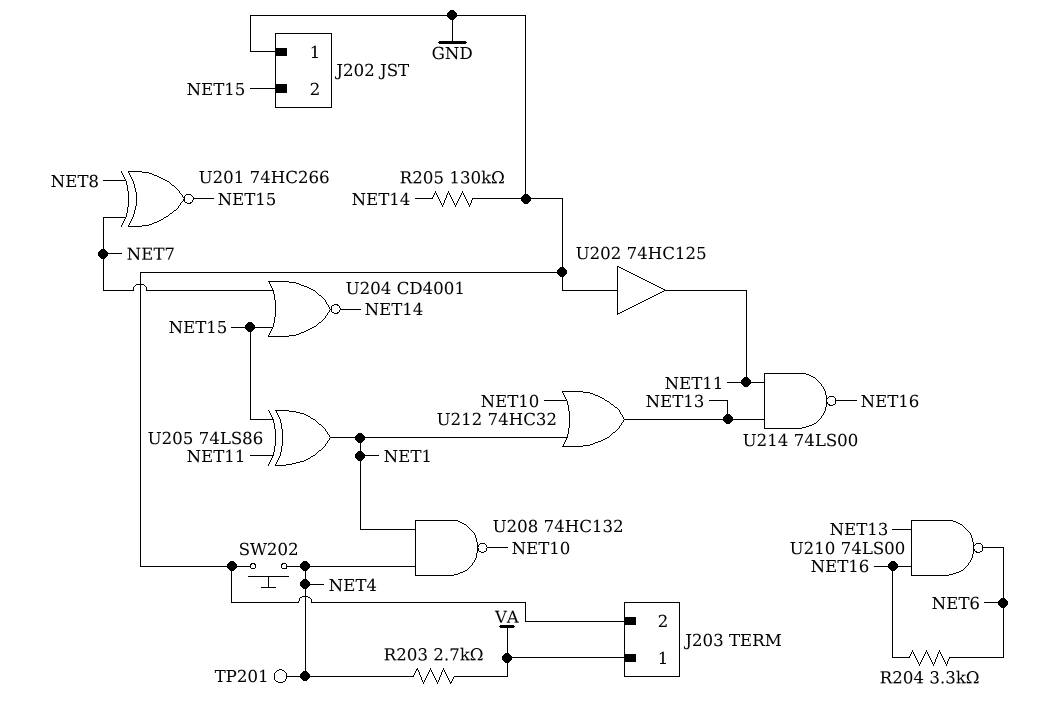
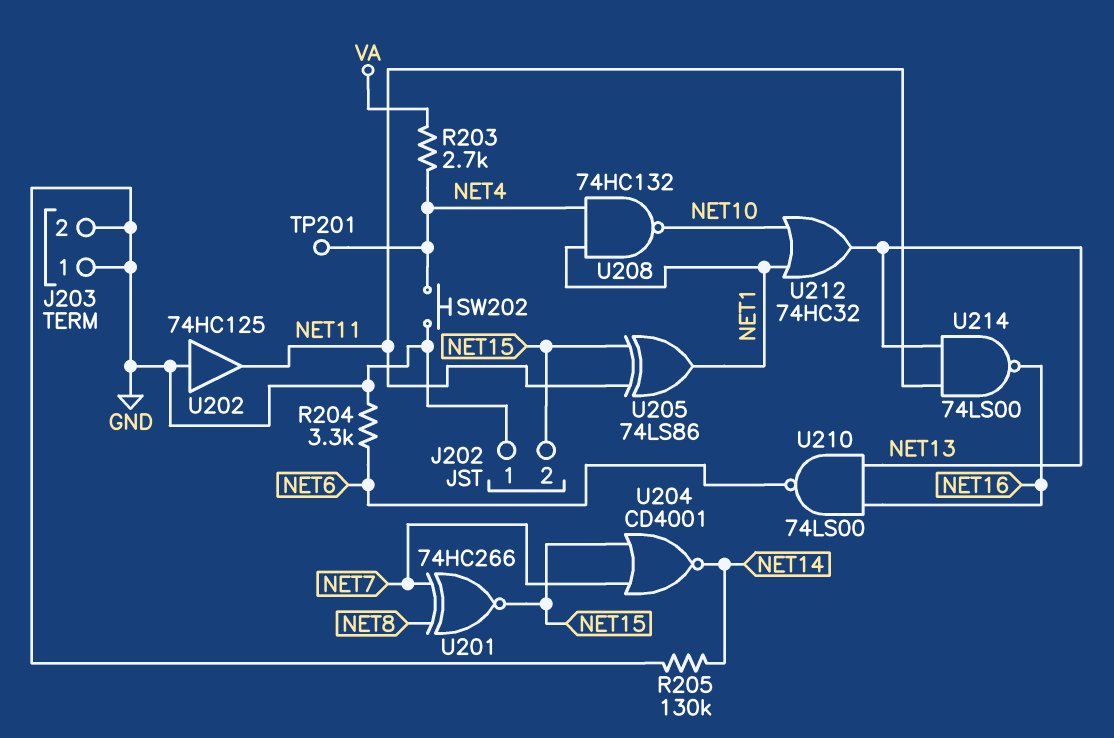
J203 pin 1: VA -> GND
R204: 3.3k (NET6, NET16) -> 3.3k (GND, NET6)

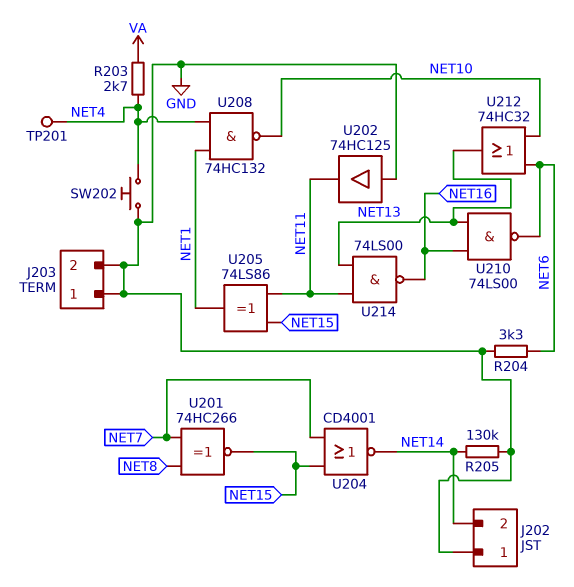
J202 pin 2: NET15 -> NET14
U212: OR 74HC32 (in NET1, in NET10, out NET13) -> OR 74HC32 (in NET6, in NET10, out NET13)

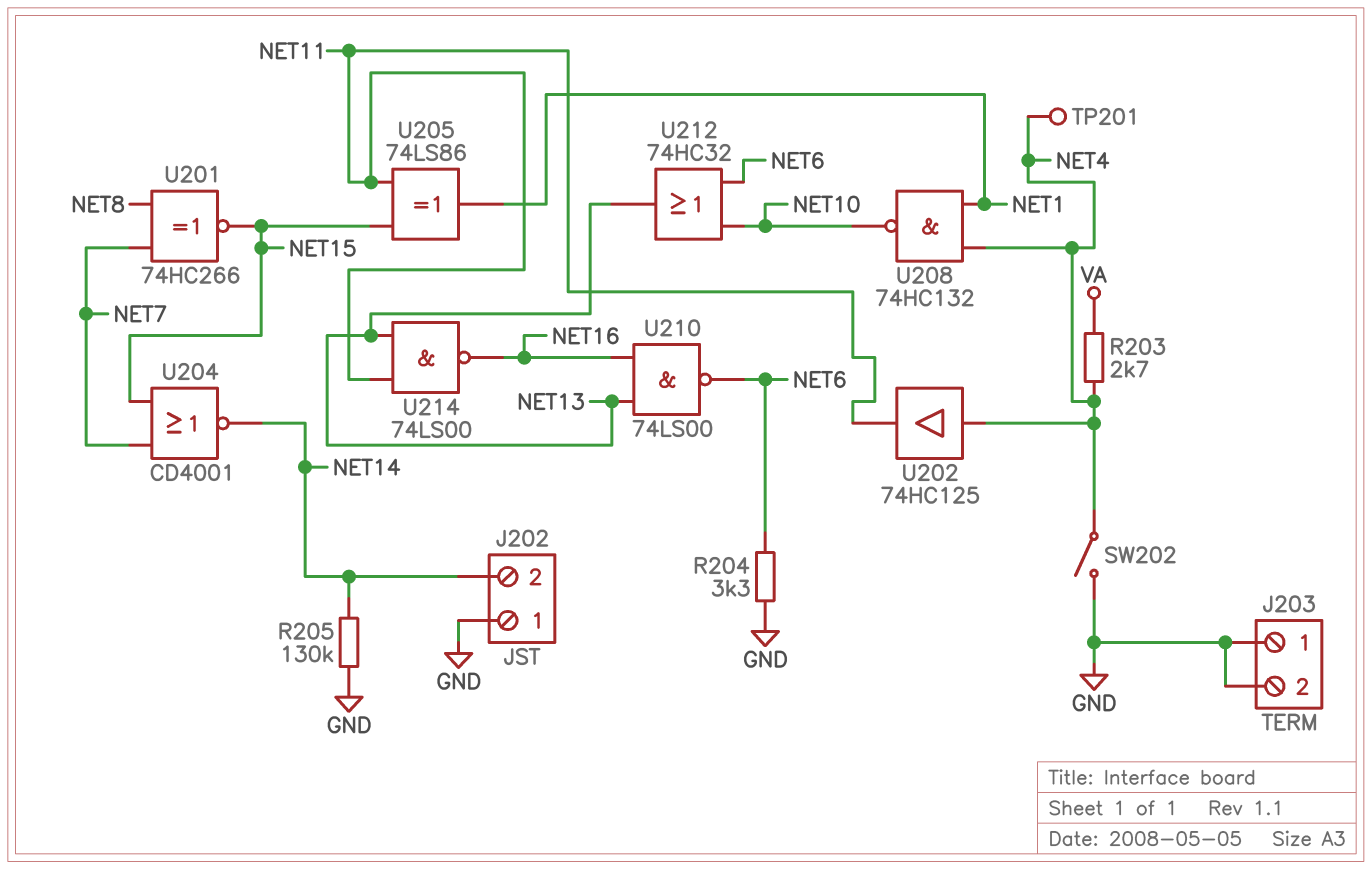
SW202: button (GND, NET4) -> switch (GND, NET4)
U202: buffer 74HC125 (in GND, out NET11) -> buffer 74HC125 (in NET4, out NET11)

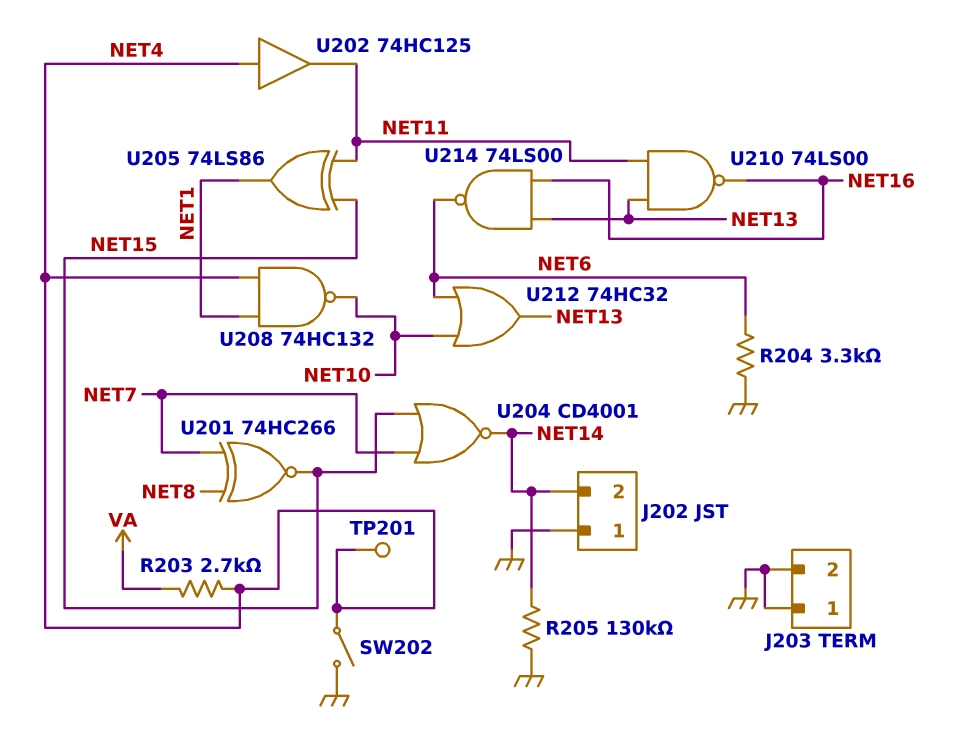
U210: NAND 74LS00 (in NET13, in NET16, out NET6) -> NAND 74LS00 (in NET11, in NET13, out NET16)
U214: NAND 74LS00 (in NET11, in NET13, out NET16) -> NAND 74LS00 (in NET13, in NET16, out NET6)

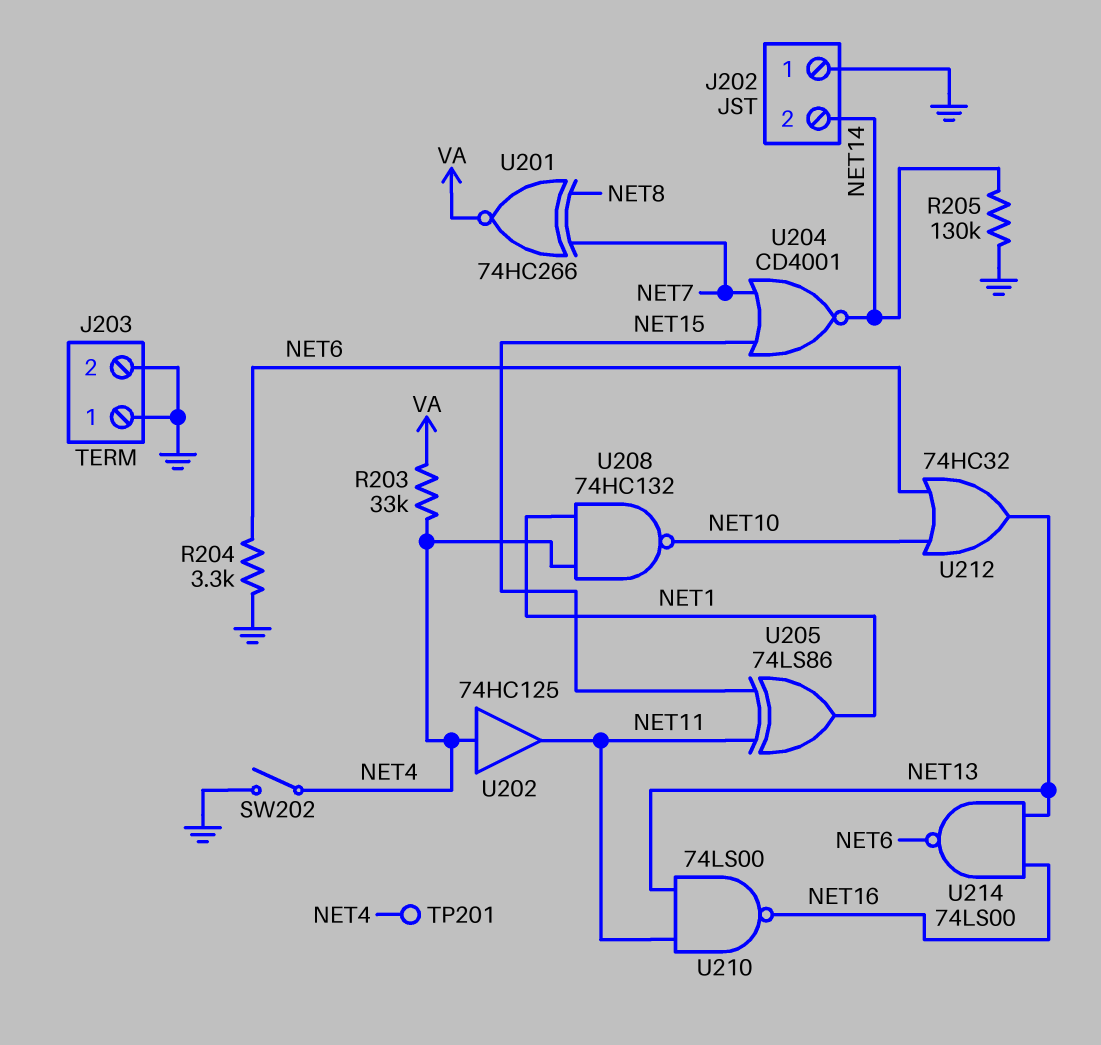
R203: 2.7k (NET4, VA) -> 33k (NET4, VA)
U201: XNOR 74HC266 (in NET7, in NET8, out NET15) -> XNOR 74HC266 (in NET7, in NET8, out VA)

